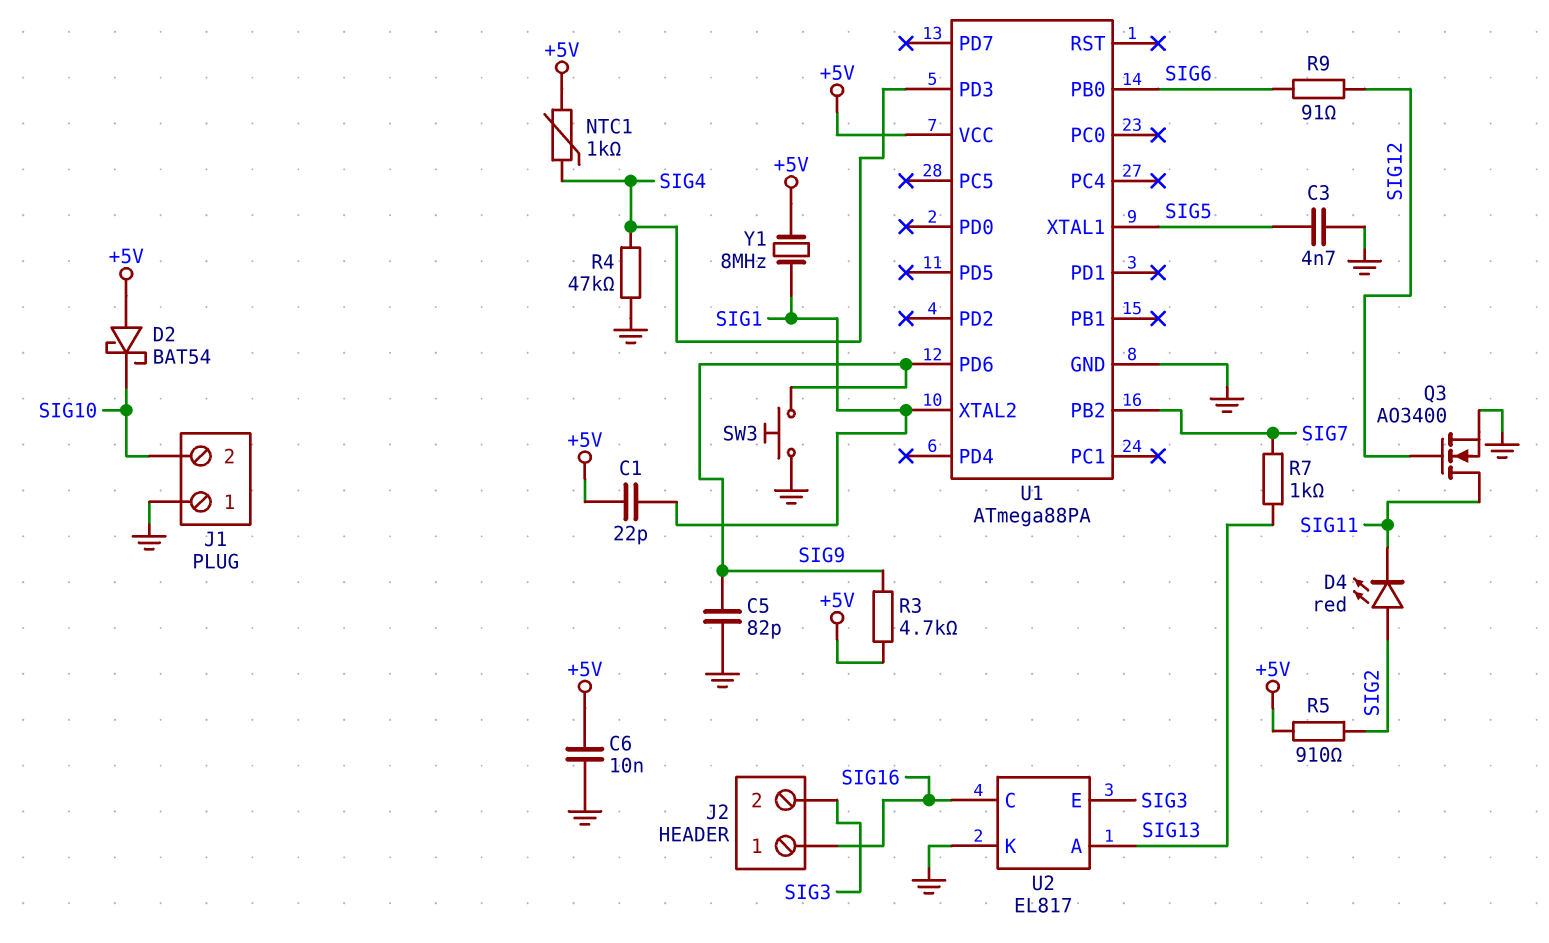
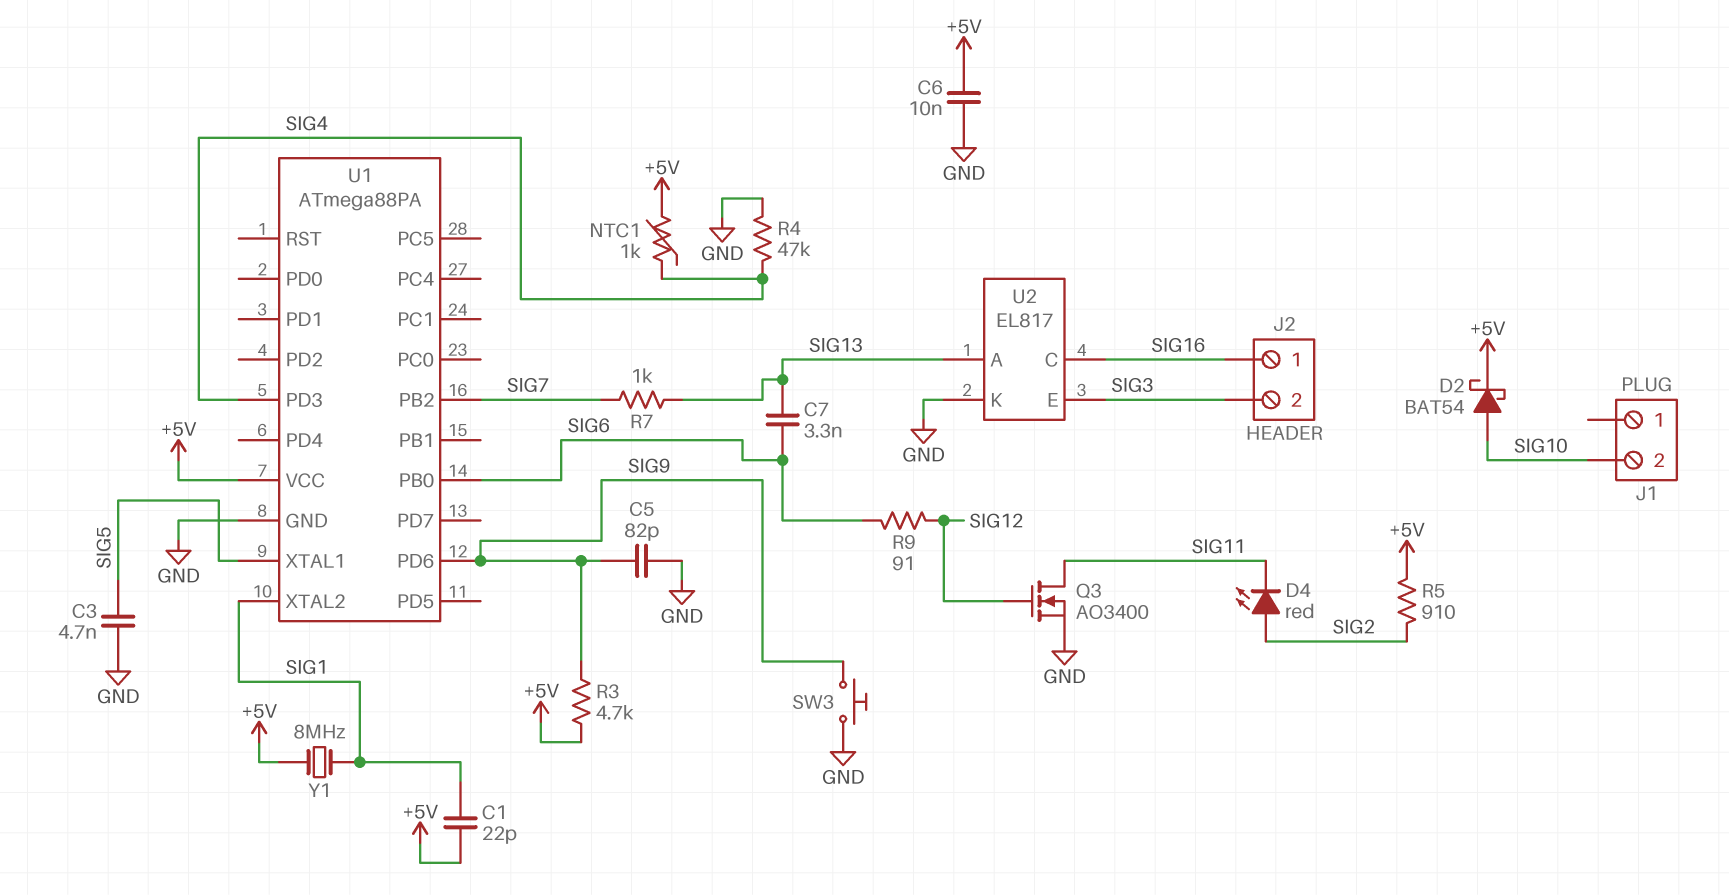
C7: none -> 3.3nF (SIG6, SIG13)
D2: schottky BAT54 (A +5V, K SIG10) -> schottky BAT54 (A SIG10, K +5V)
J1 pin 1: GND -> none

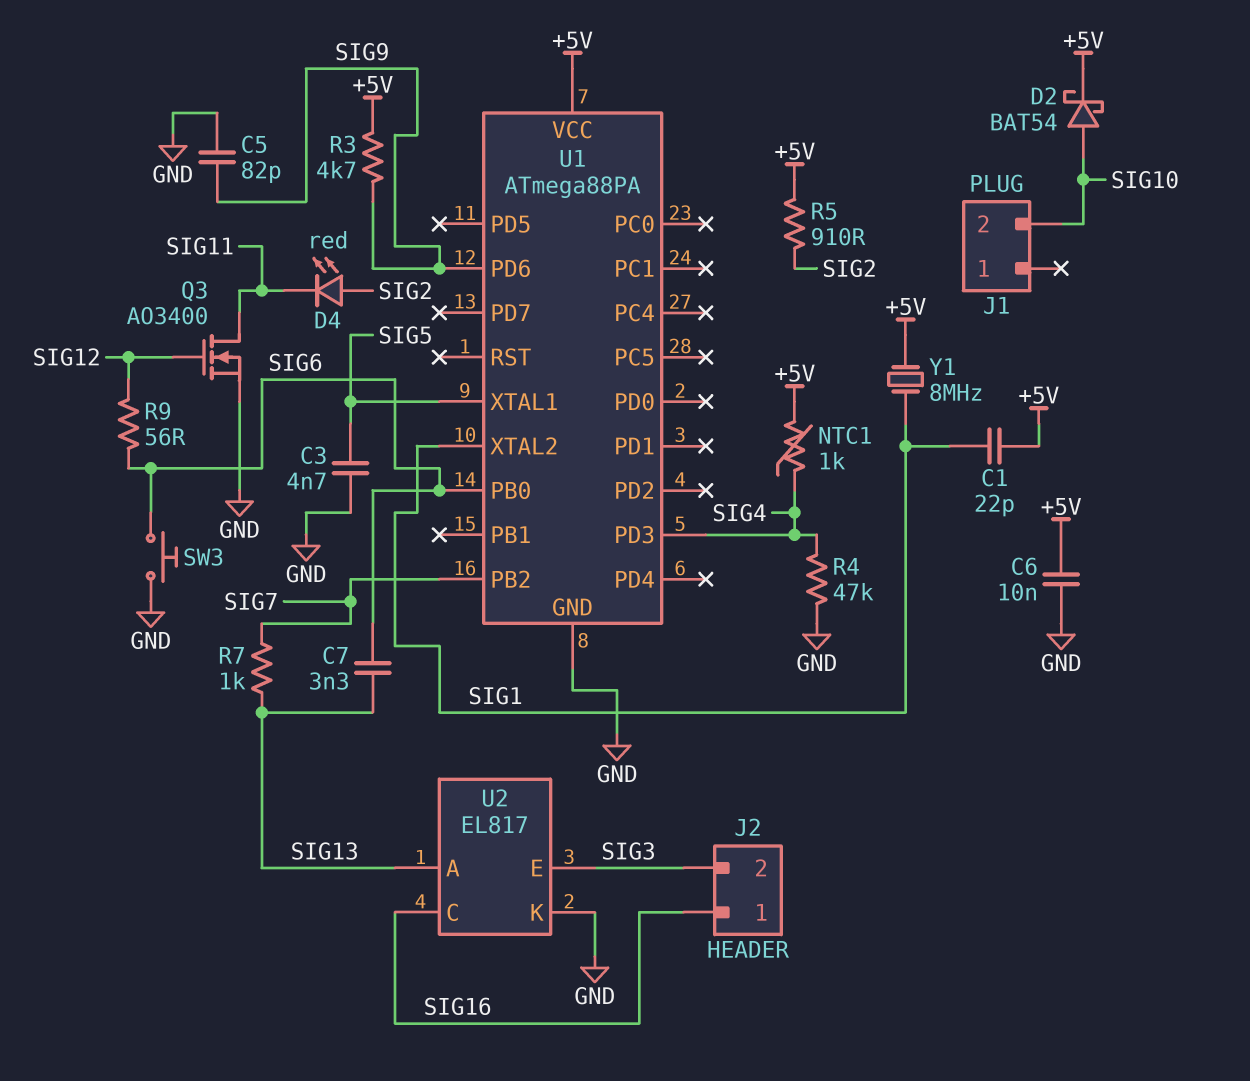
R9: 91 (SIG6, SIG12) -> 56 (SIG6, SIG12)
SW3: button (GND, SIG9) -> button (GND, SIG6)

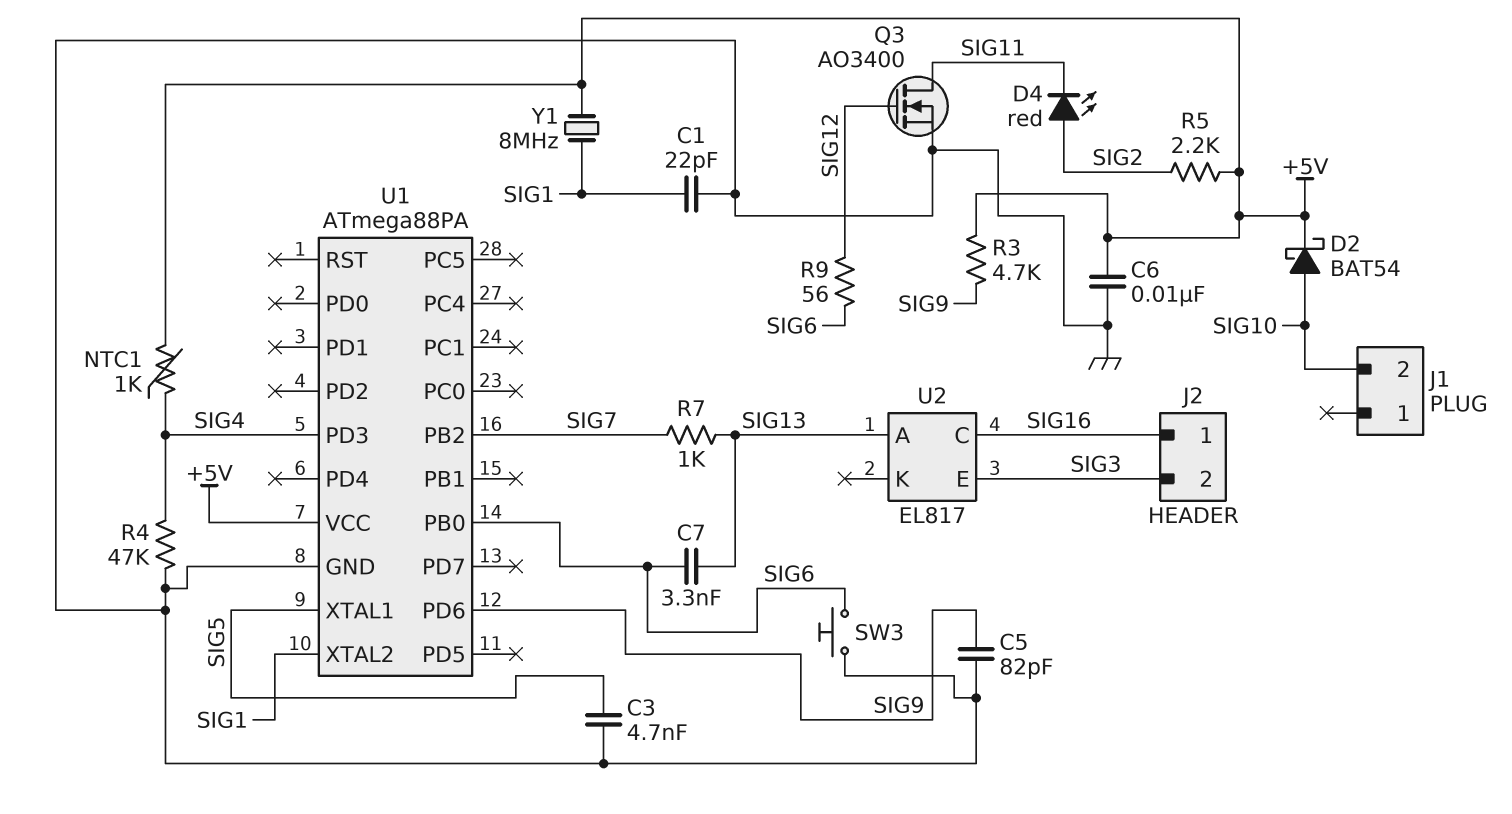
C1: 22pF (+5V, SIG1) -> 22pF (GND, SIG1)
R5: 910 (+5V, SIG2) -> 2.2k (+5V, SIG2)
U2 pin K: GND -> none

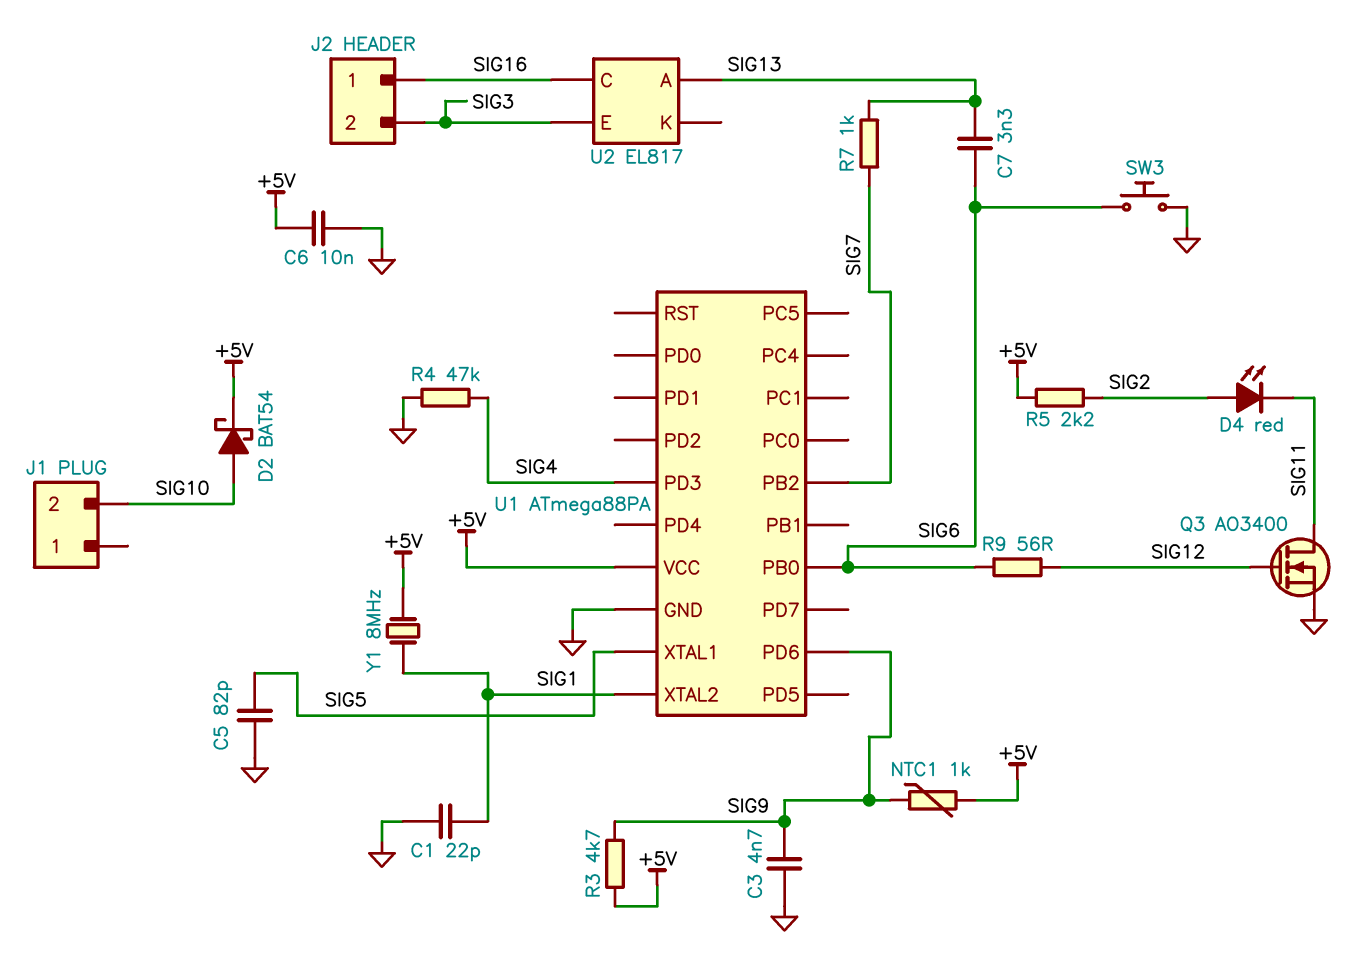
C3: 4.7nF (GND, SIG5) -> 4.7nF (GND, SIG9)
C5: 82pF (GND, SIG9) -> 82pF (GND, SIG5)
NTC1: 1k (+5V, SIG4) -> 1k (+5V, SIG9)

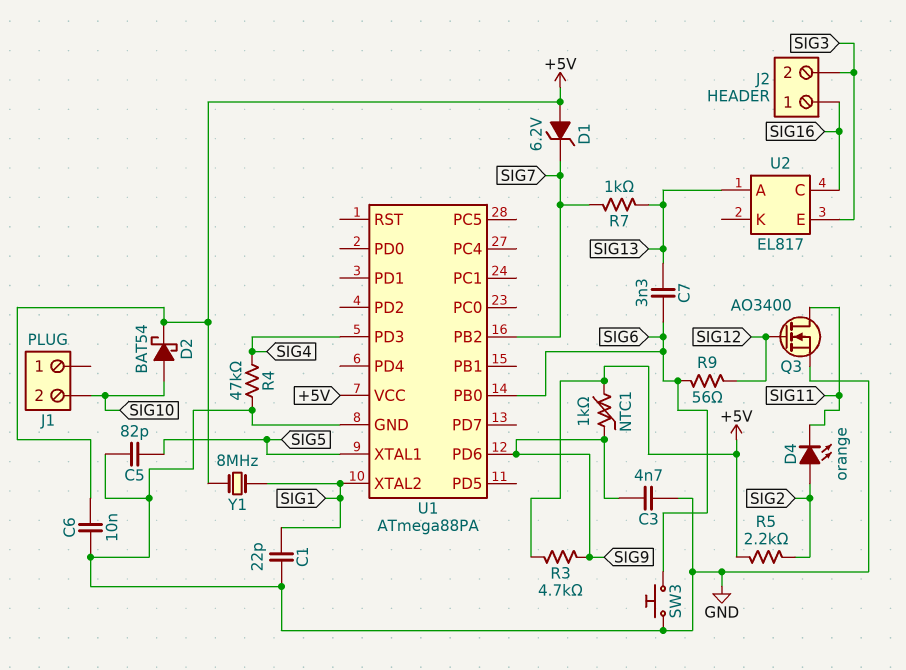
D1: none -> zener 6.2V (A +5V, K SIG7)
D4: LED red (A SIG2, K SIG11) -> LED orange (A SIG2, K SIG11)

